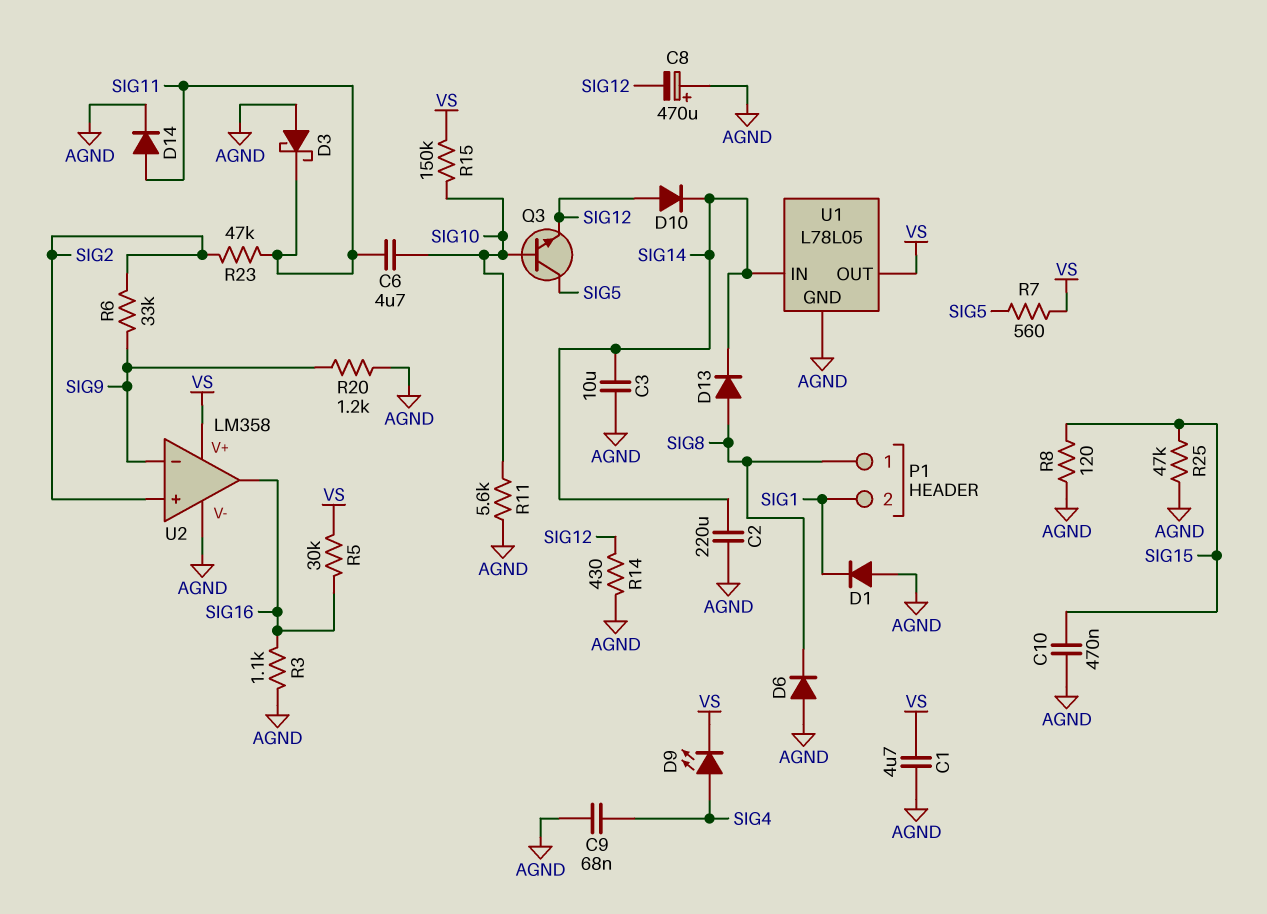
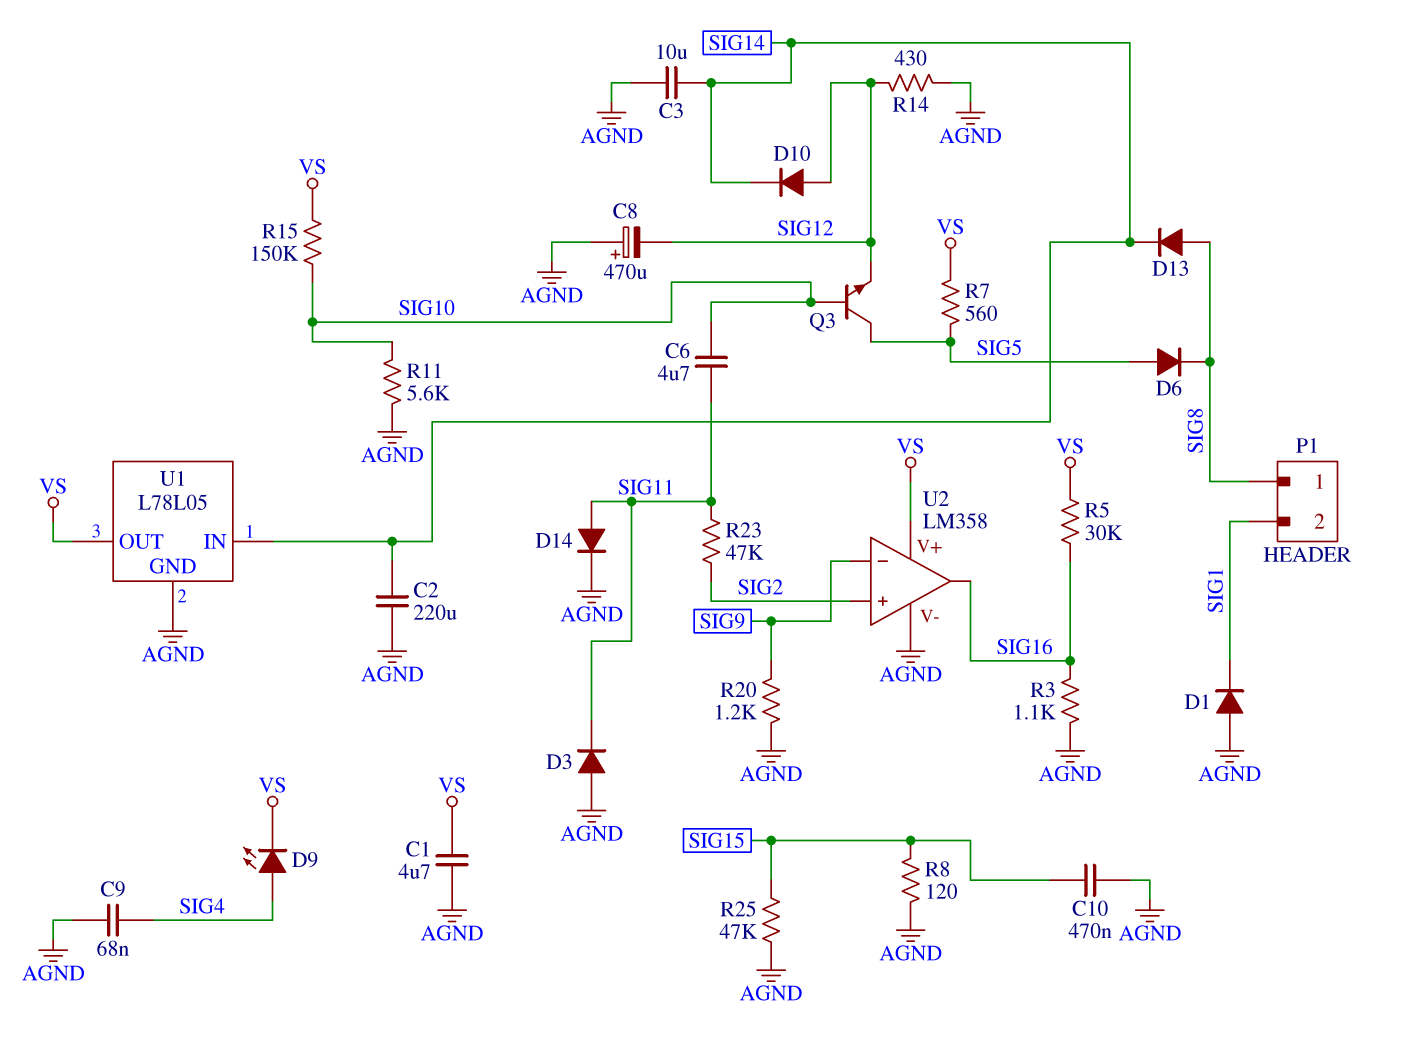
D3: schottky (A AGND, K SIG11) -> diode (A AGND, K SIG11)
D6: diode (A AGND, K SIG8) -> diode (A SIG5, K SIG8)
R6: 33k (SIG2, SIG9) -> none

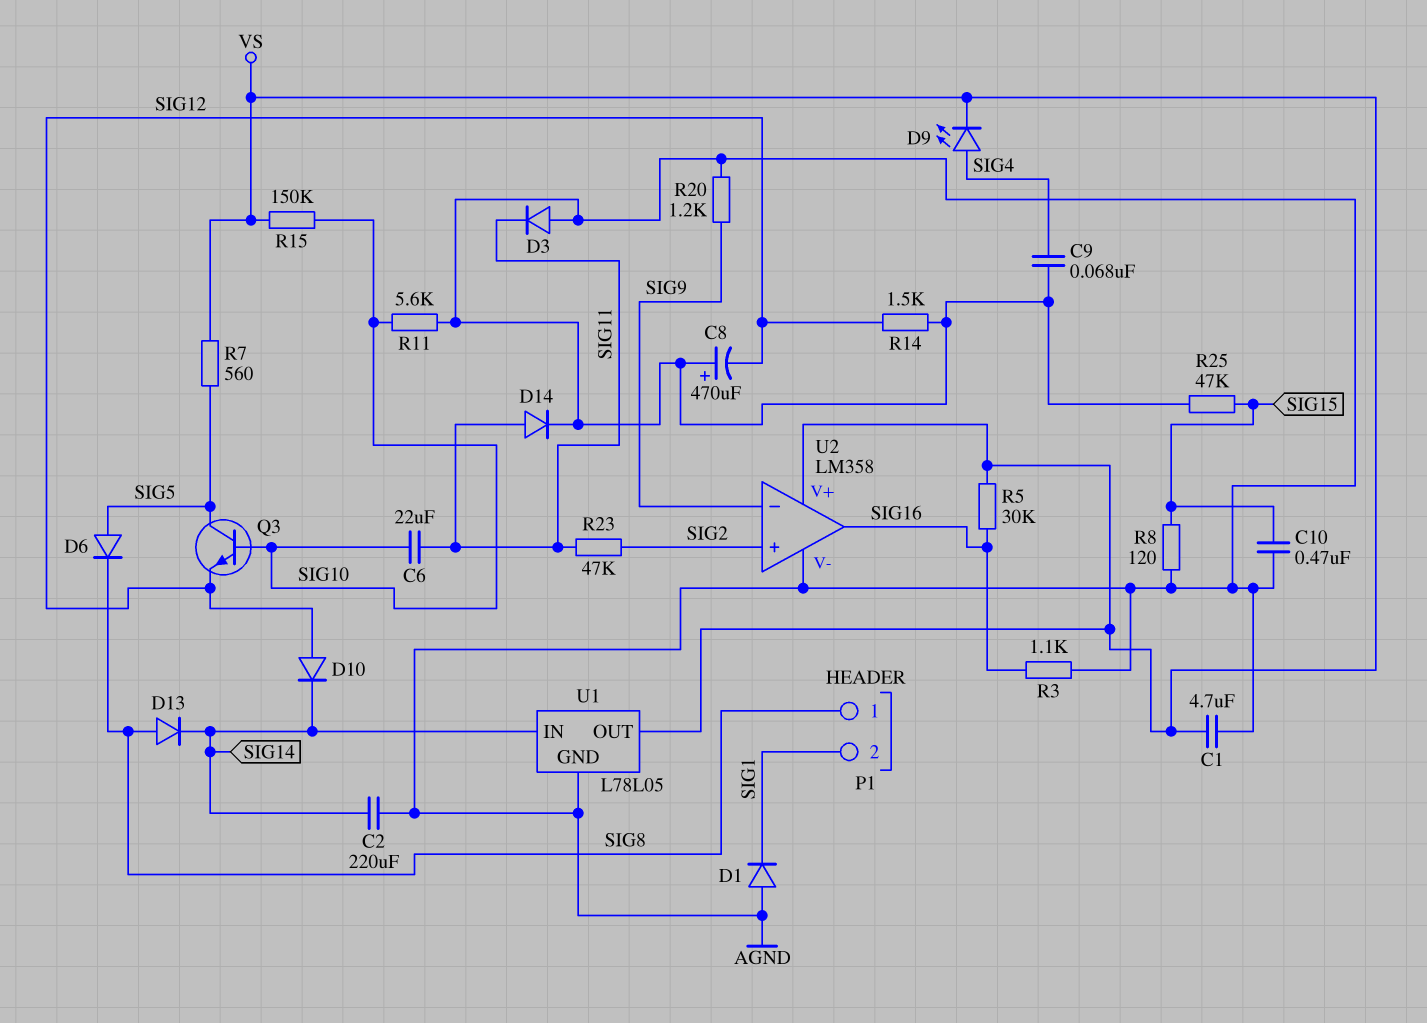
C3: 10uF (AGND, SIG14) -> none
C6: 4.7uF (SIG10, SIG11) -> 22uF (SIG10, SIG11)
R14: 430 (AGND, SIG12) -> 1.5k (AGND, SIG12)

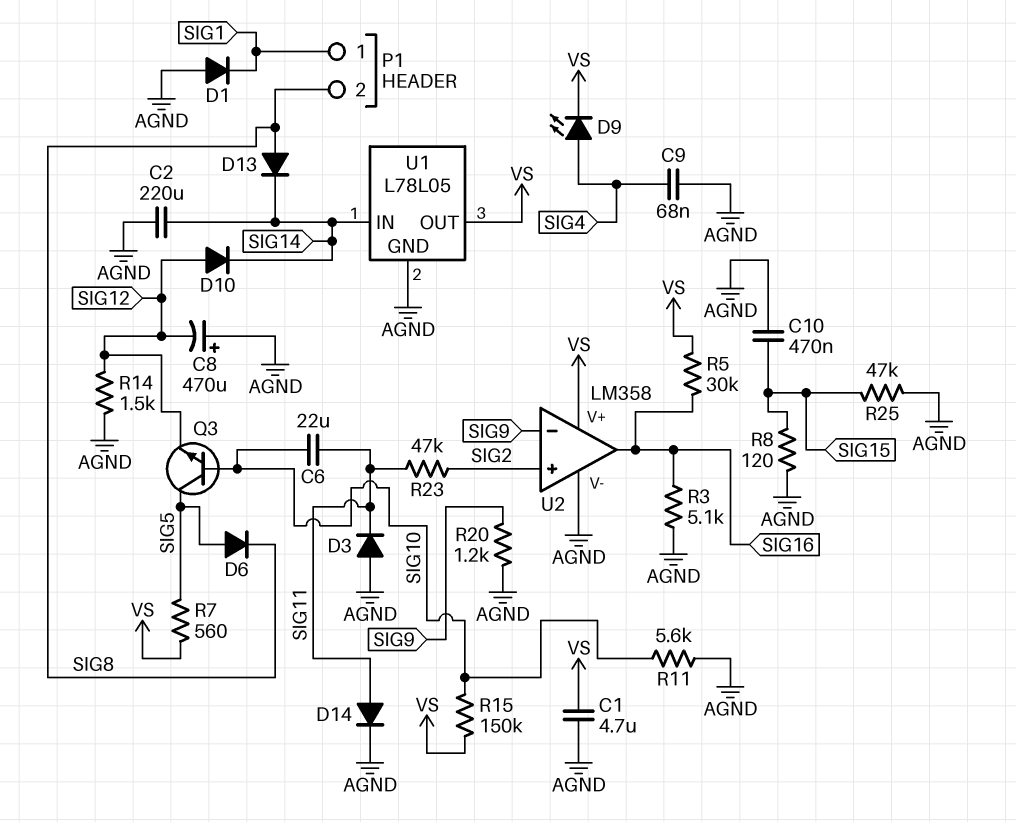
P1 pin 1: SIG8 -> SIG1
P1 pin 2: SIG1 -> SIG8
R3: 1.1k (AGND, SIG16) -> 5.1k (AGND, SIG16)

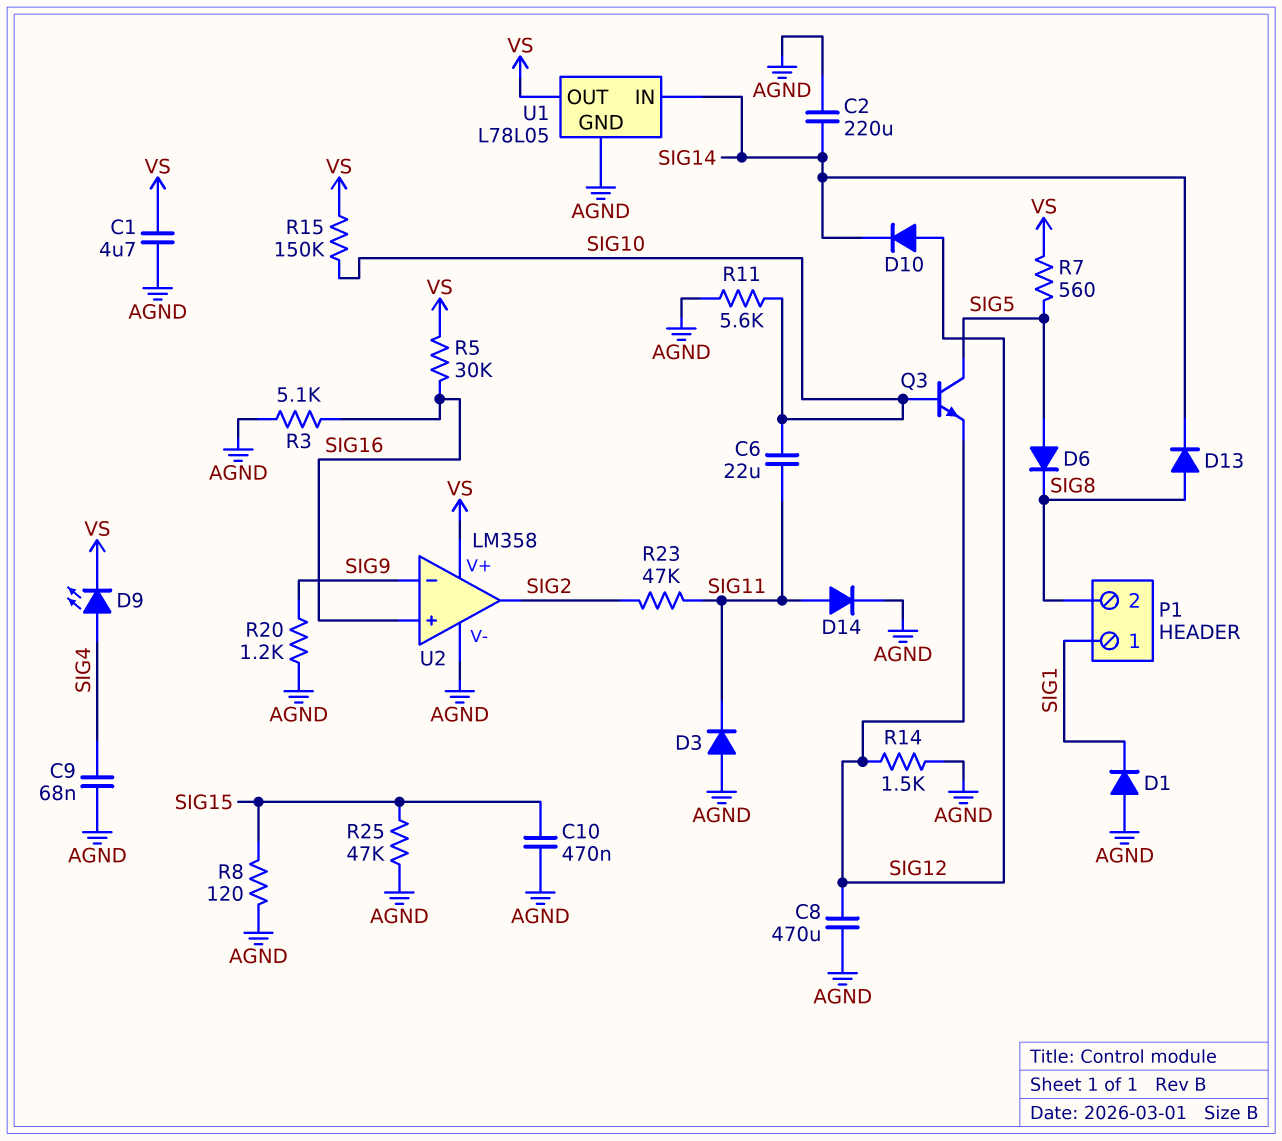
C8: 470uF (plus AGND, minus SIG12) -> 470uF (AGND, SIG12)
U2 pin in+: SIG2 -> SIG16
U2 pin out: SIG16 -> SIG2

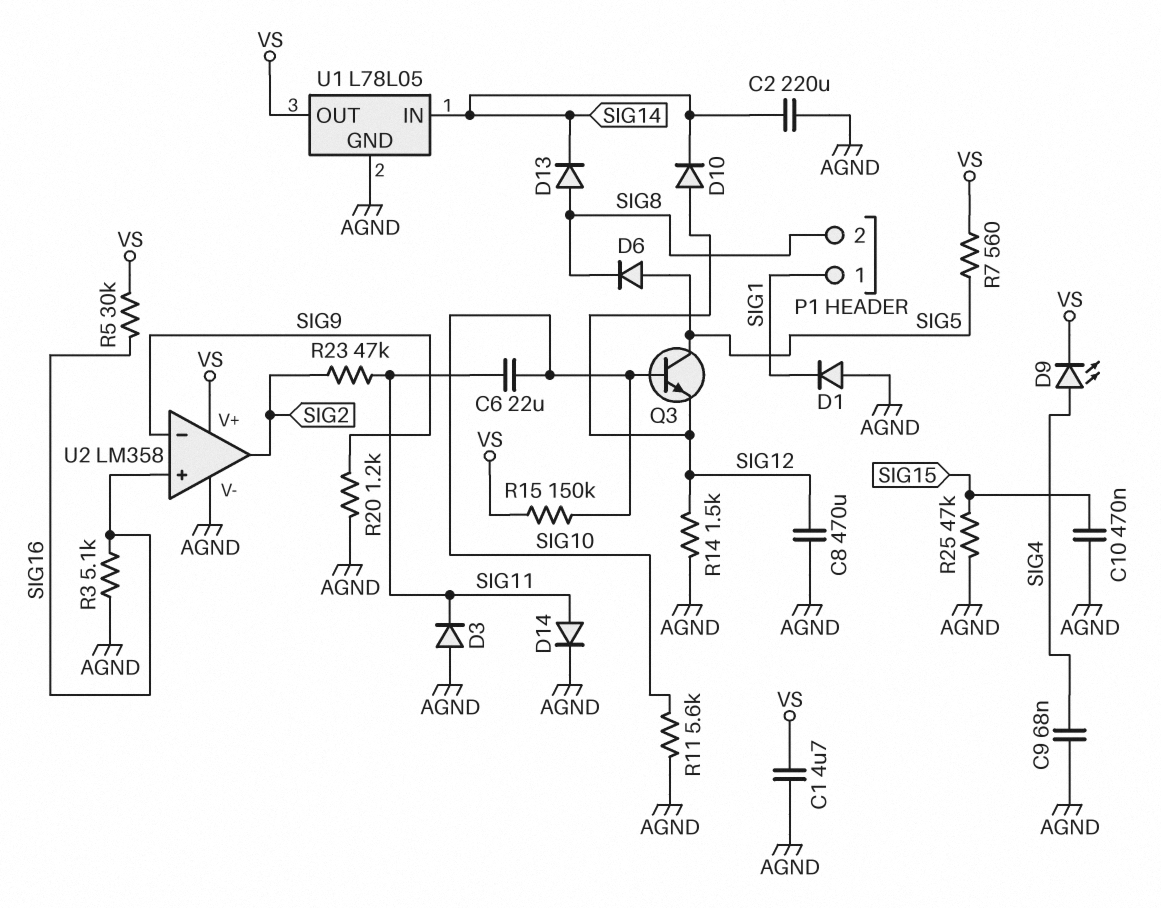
R8: 120 (AGND, SIG15) -> none

